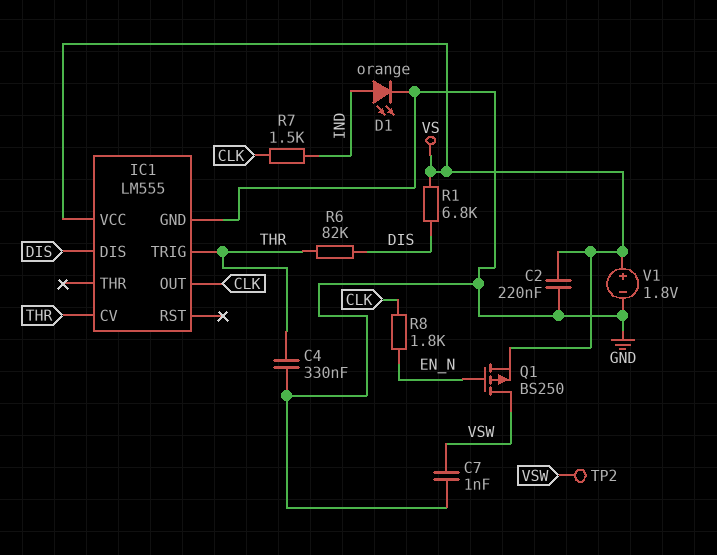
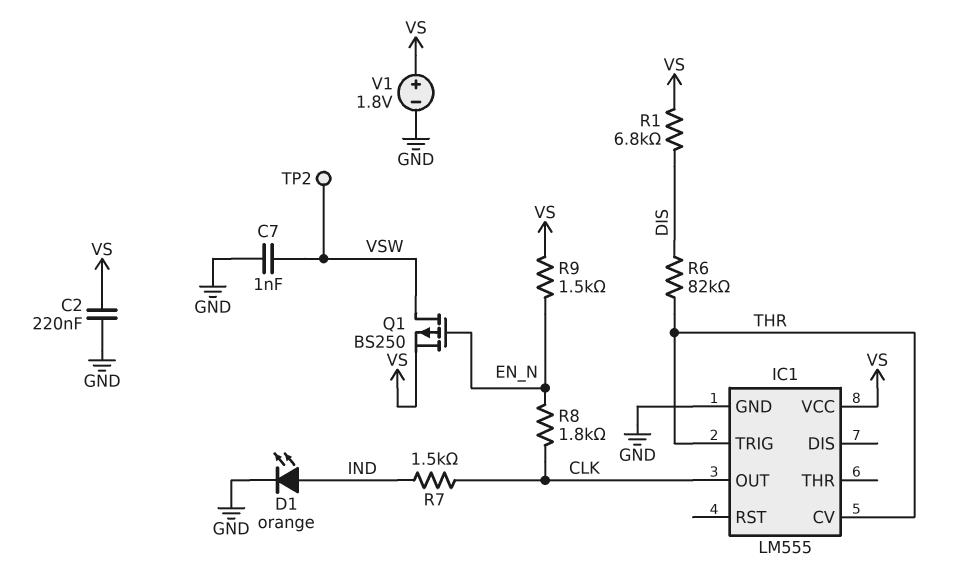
C4: 330nF (GND, THR) -> none
IC1 pin DIS: DIS -> none
R9: none -> 1.5k (EN_N, VS)

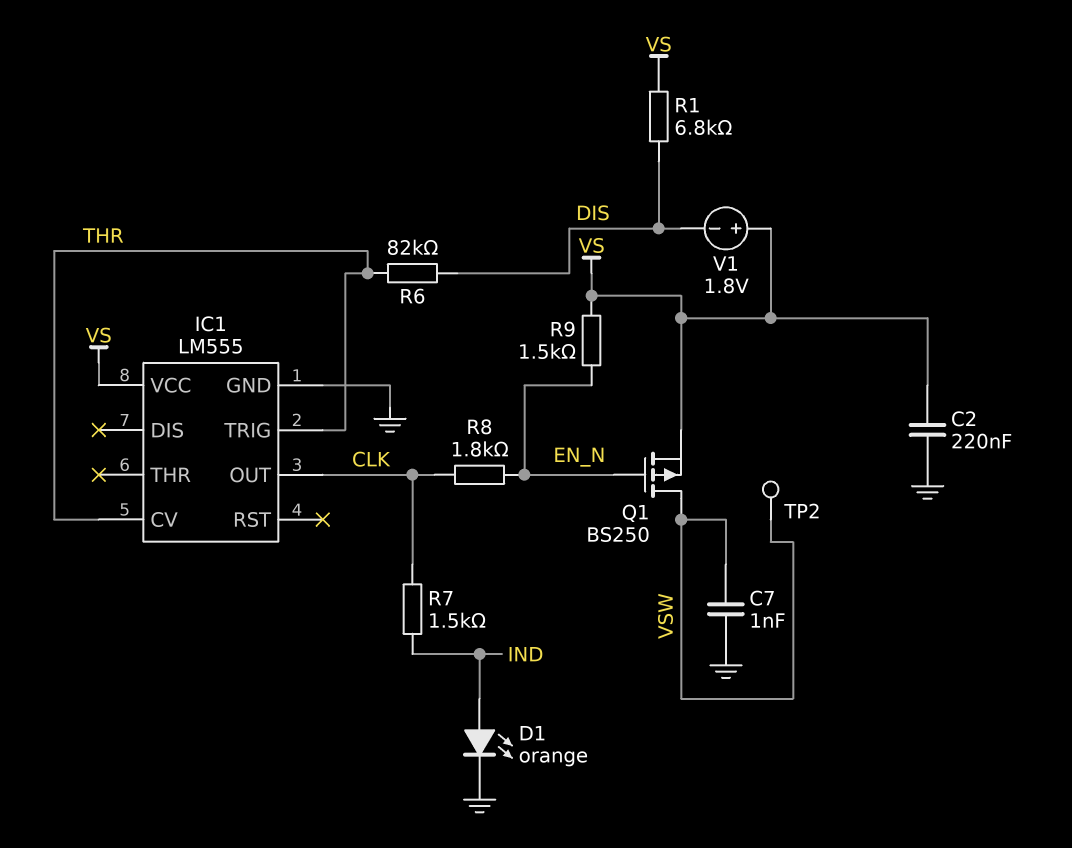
V1: 1.8V (plus VS, minus GND) -> 1.8V (plus VS, minus DIS)

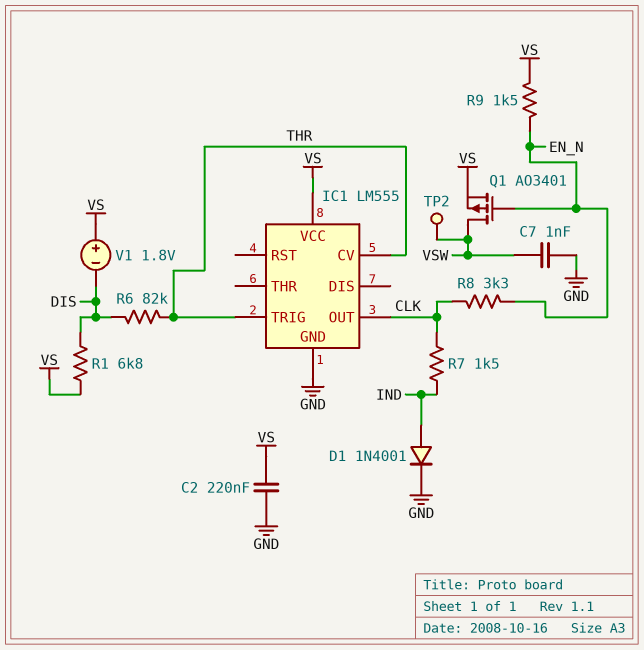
D1: LED orange (A IND, K GND) -> diode 1N4001 (A IND, K GND)
Q1: PMOS BS250 (G EN_N, D VSW, S VS) -> PMOS AO3401 (G EN_N, D VSW, S VS)
R8: 1.8k (CLK, EN_N) -> 3.3k (CLK, EN_N)

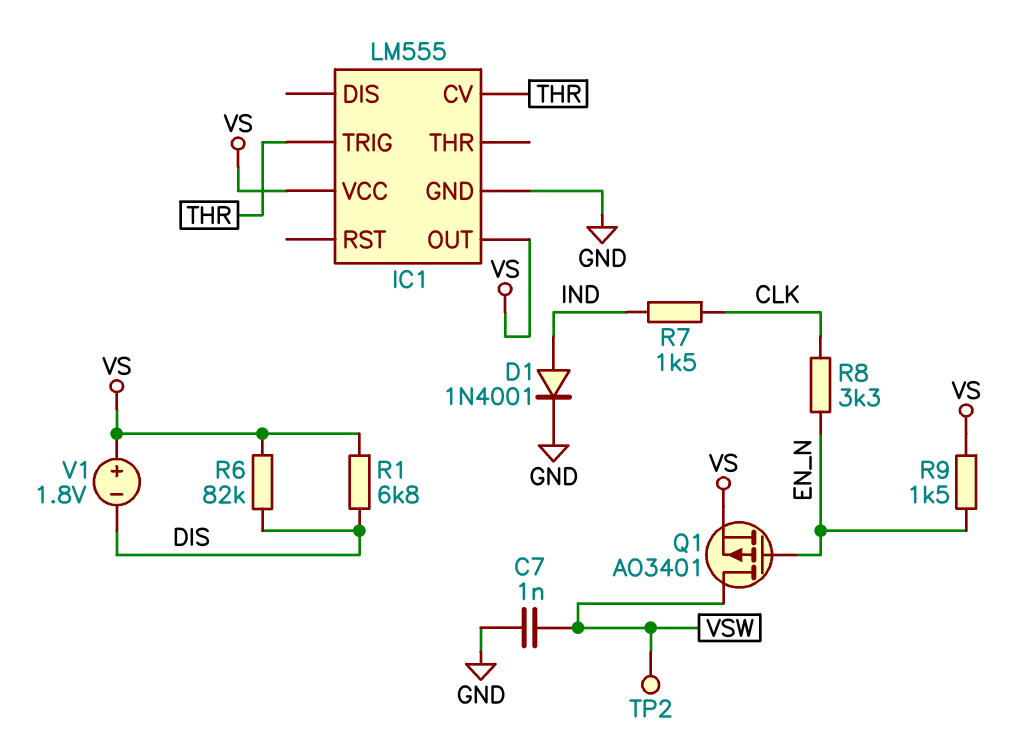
C2: 220nF (GND, VS) -> none
IC1 pin OUT: CLK -> VS
R6: 82k (DIS, THR) -> 82k (DIS, VS)

